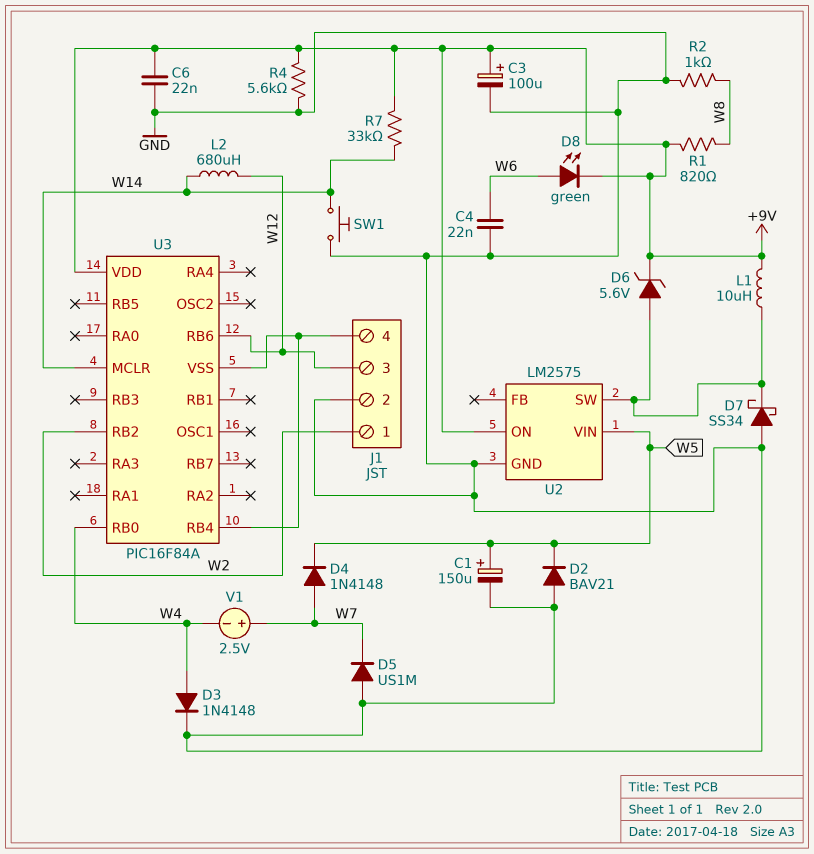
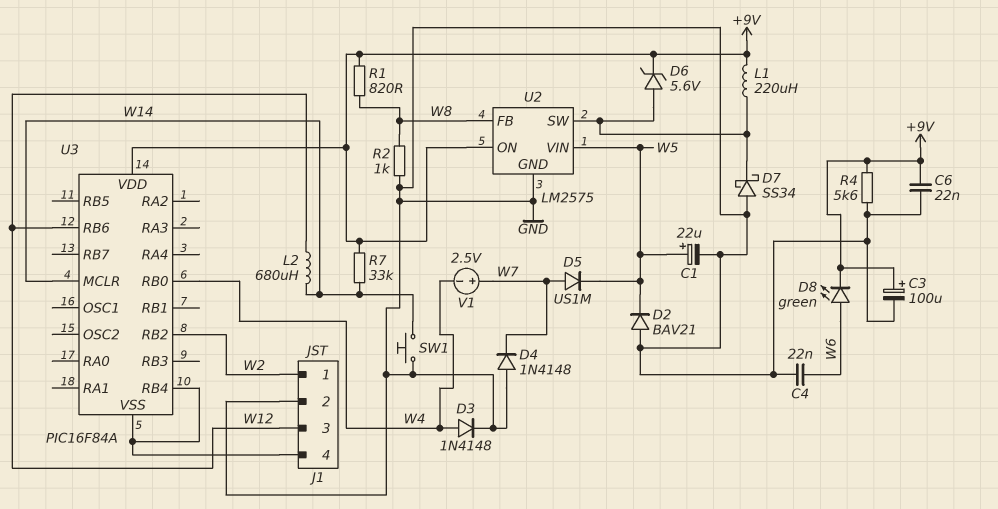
C1: 150uF (plus W5, minus GND) -> 22uF (plus W5, minus GND)
D4: diode 1N4148 (A W7, K W5) -> diode 1N4148 (A GND, K W7)
D5: diode US1M (A GND, K W7) -> diode US1M (A W7, K W5)
L1: 10uH (+9V, U2/SW) -> 220uH (+9V, U2/SW)
U2 pin FB: none -> W8

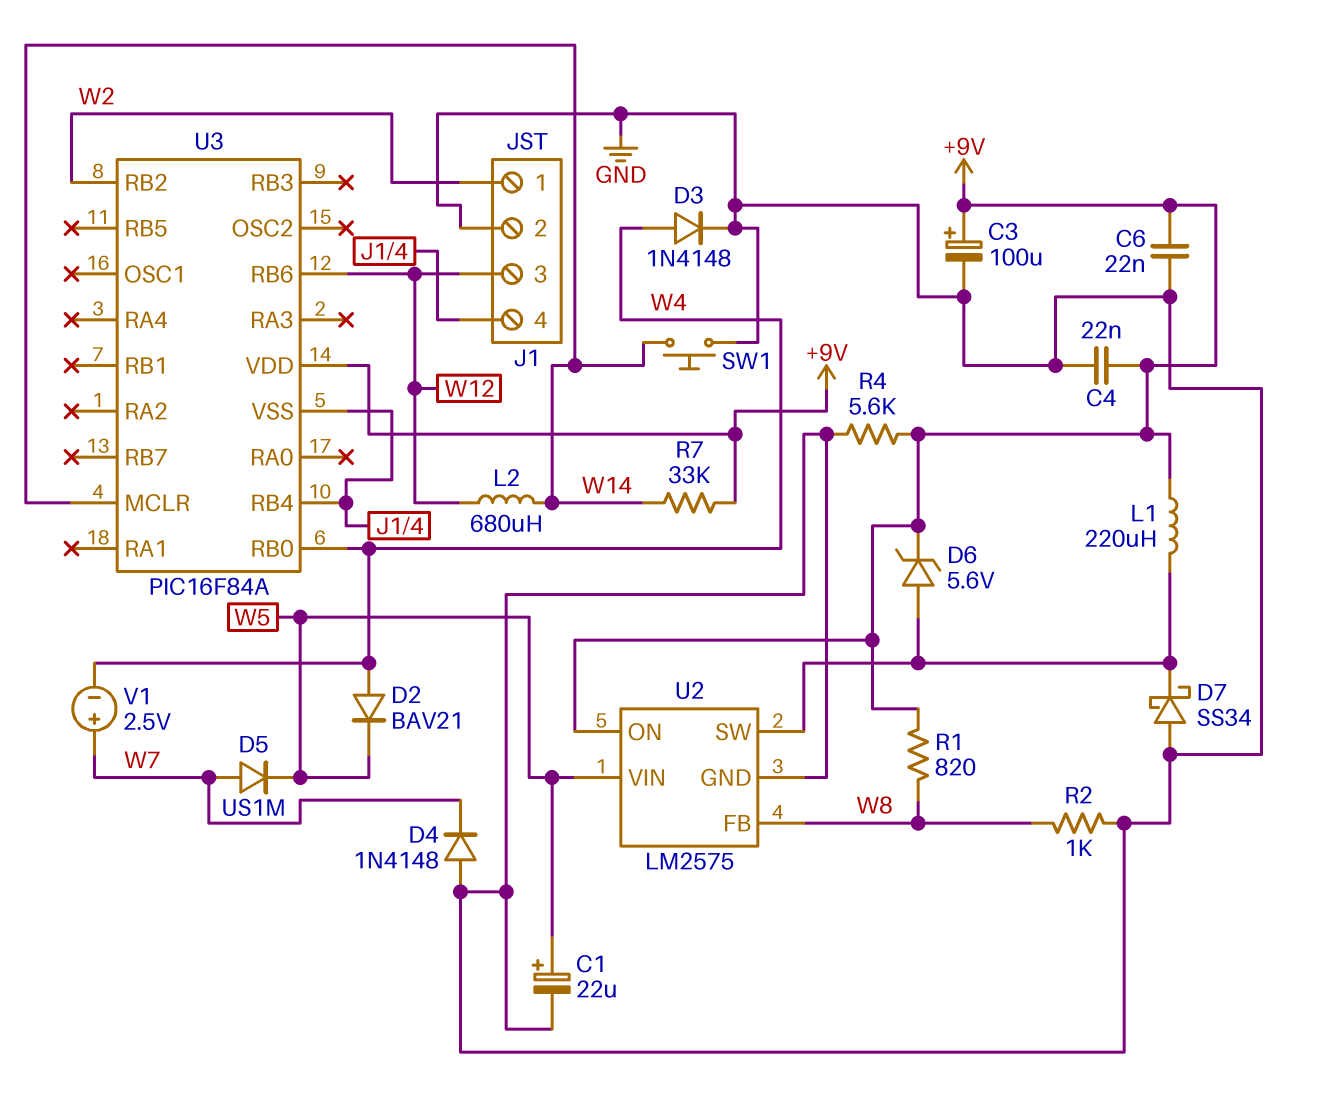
C4: 22nF (GND, W6) -> 22nF (+9V, GND)
D2: diode BAV21 (A GND, K W5) -> diode BAV21 (A W4, K W5)
D8: LED green (A W6, K +9V) -> none

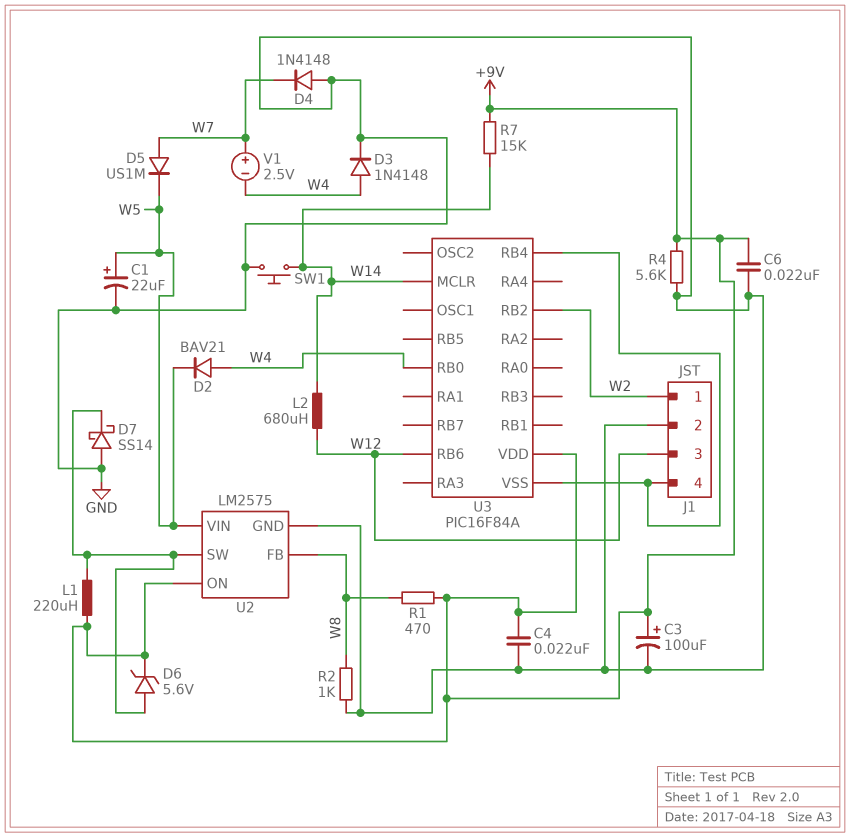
D7: schottky SS34 (A GND, K U2/SW) -> schottky SS14 (A GND, K U2/SW)
R1: 820 (+9V, W8) -> 470 (+9V, W8)
R7: 33k (+9V, W14) -> 15k (+9V, W14)

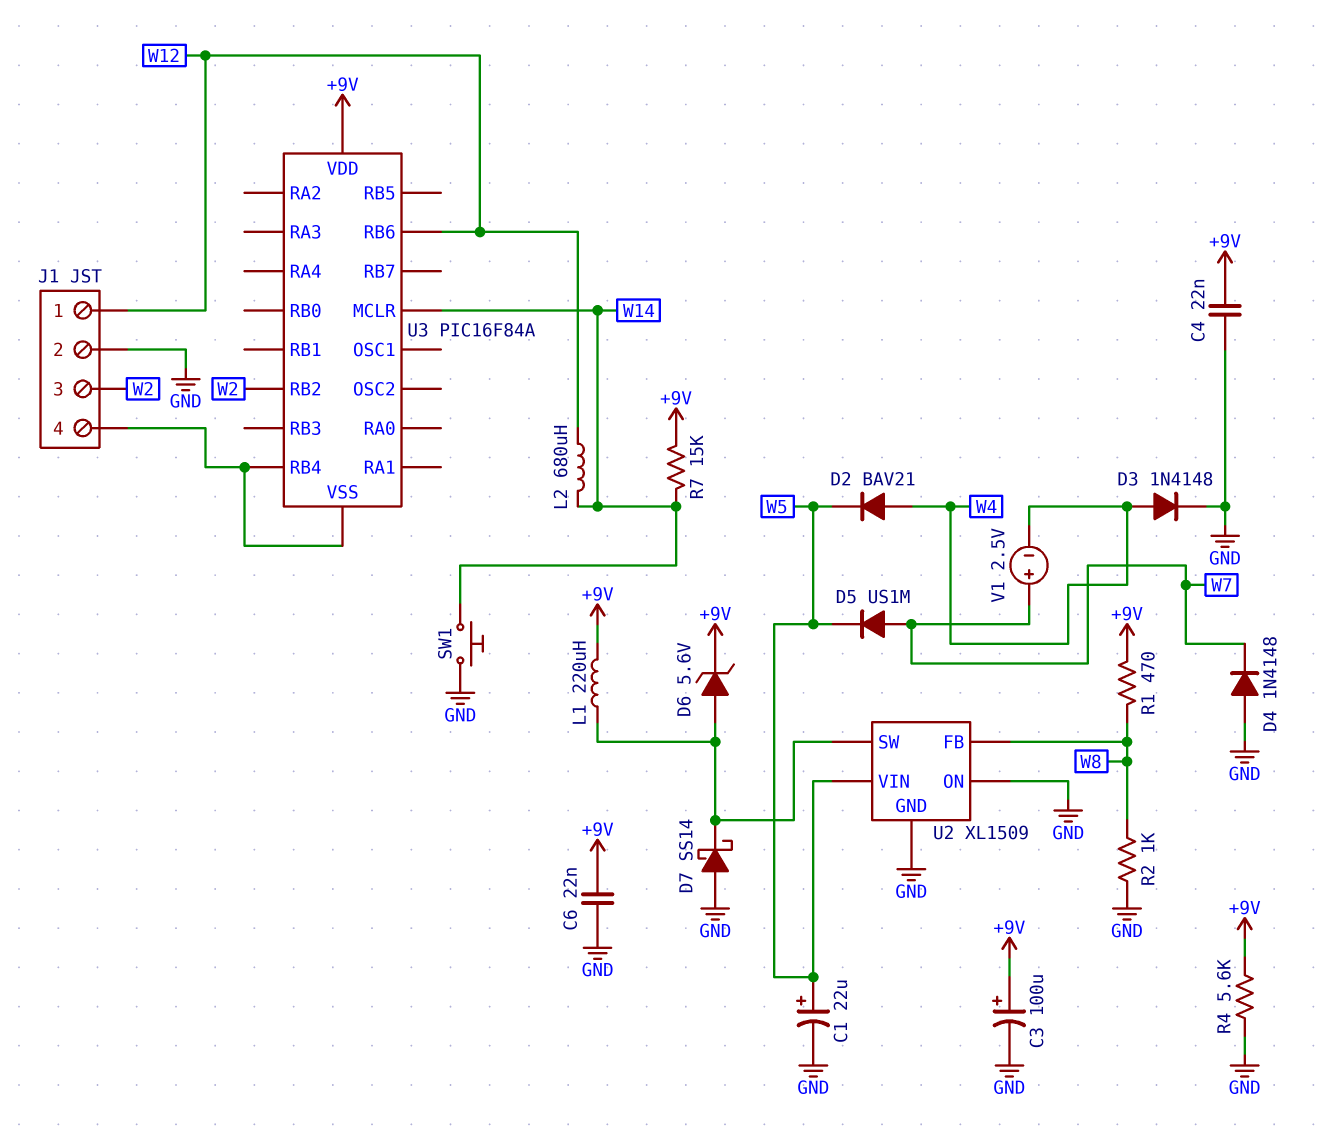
J1 pin 1: W2 -> W12
J1 pin 3: W12 -> W2
U2: LM2575 -> XL1509
U2 pin ON: +9V -> GND
U3 pin RB0: W4 -> none

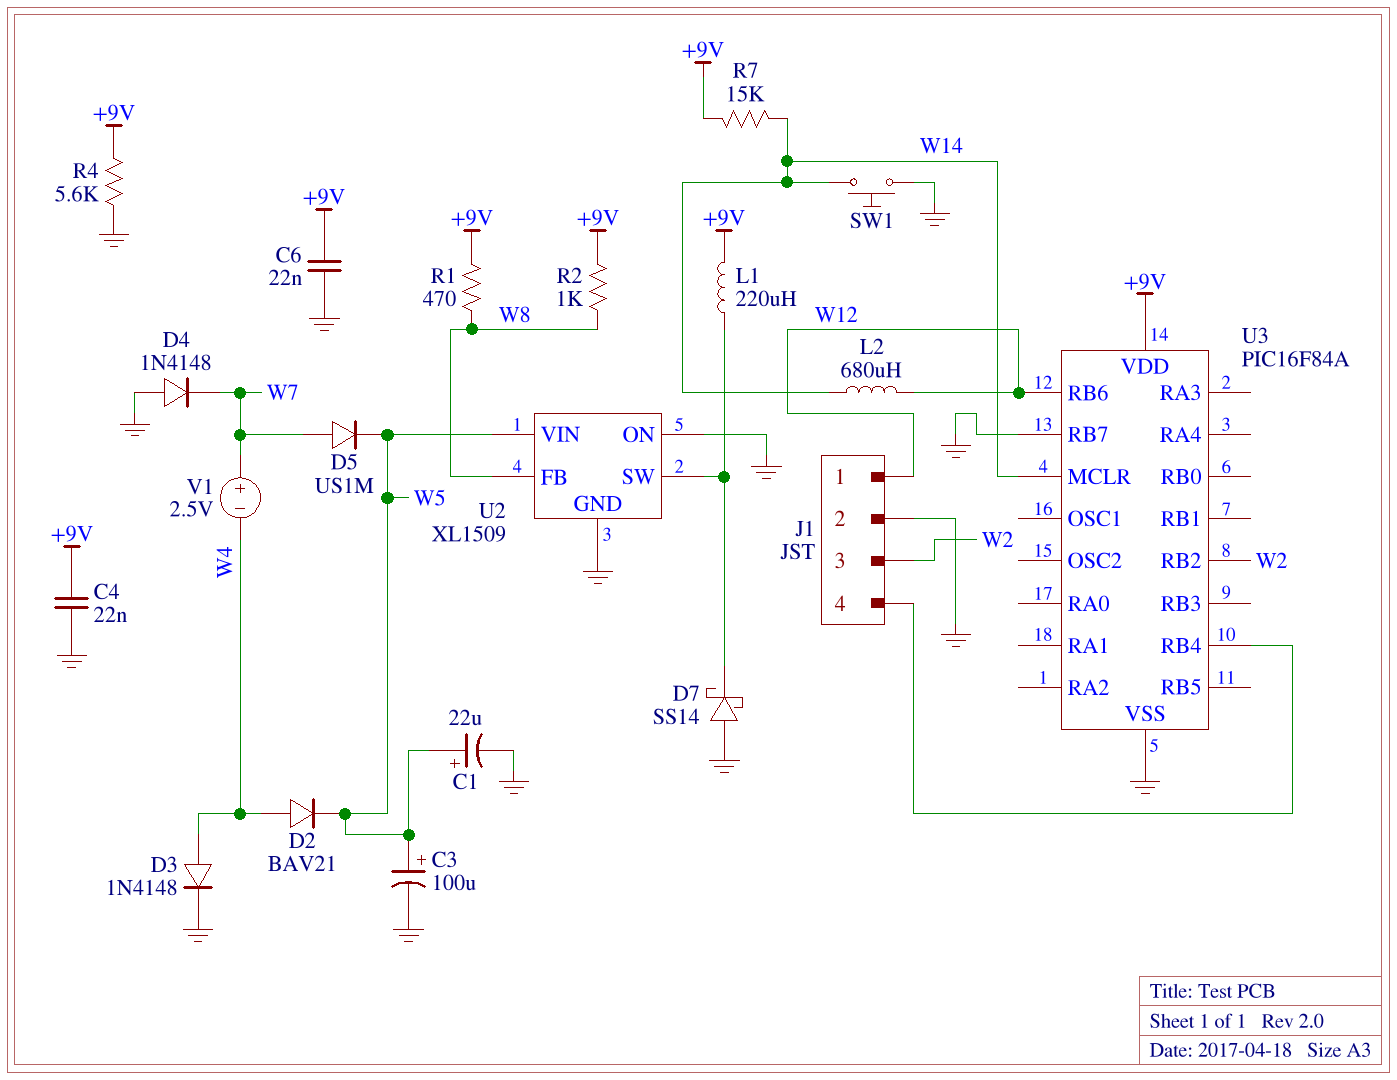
C3: 100uF (plus +9V, minus GND) -> 100uF (plus W5, minus GND)
D6: zener 5.6V (A U2/SW, K +9V) -> none
R2: 1k (GND, W8) -> 1k (+9V, W8)
U3 pin RB7: none -> GND
U3 pin VSS: J1/4 -> GND

